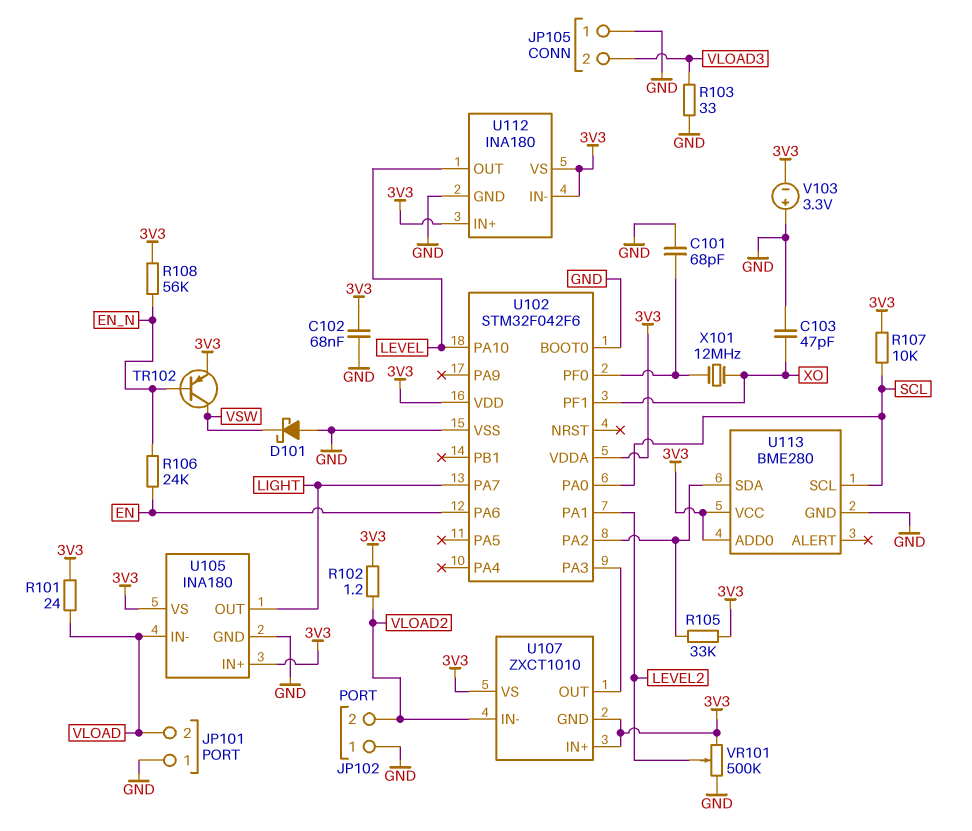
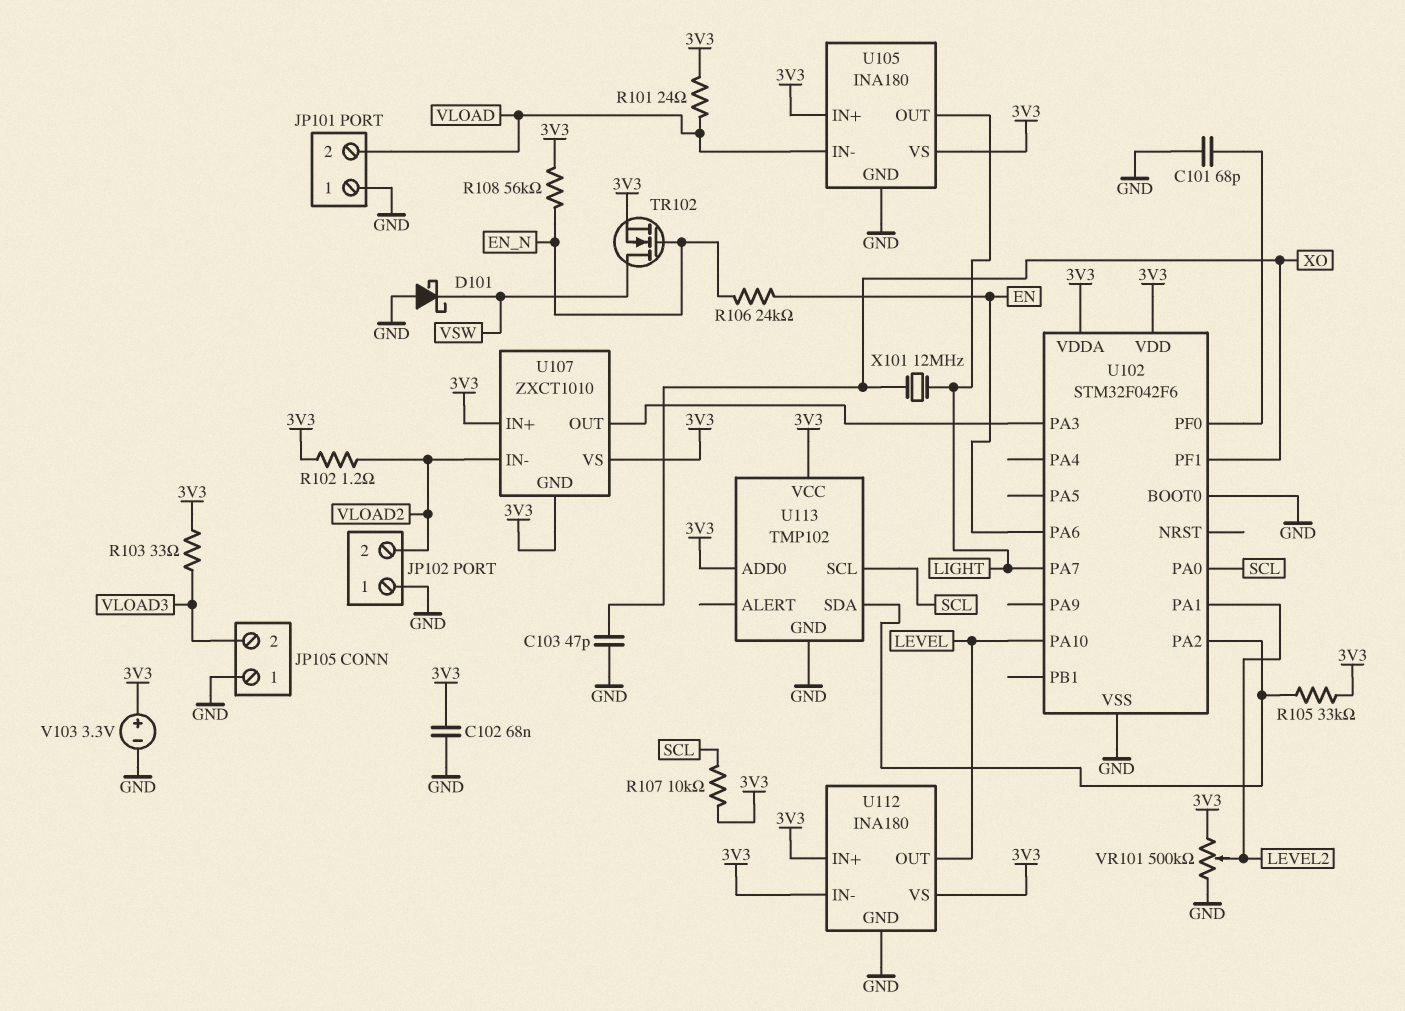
R103: 33 (GND, VLOAD3) -> 33 (3V3, VLOAD3)
TR102: PNP (B EN_N, C VSW, E 3V3) -> NMOS (G EN_N, D VSW, S 3V3)
U113: BME280 -> TMP102
V103: 3.3V (plus GND, minus 3V3) -> 3.3V (plus 3V3, minus GND)
X101: 12MHz (U102/PF0, XO) -> 12MHz (LIGHT, XO)

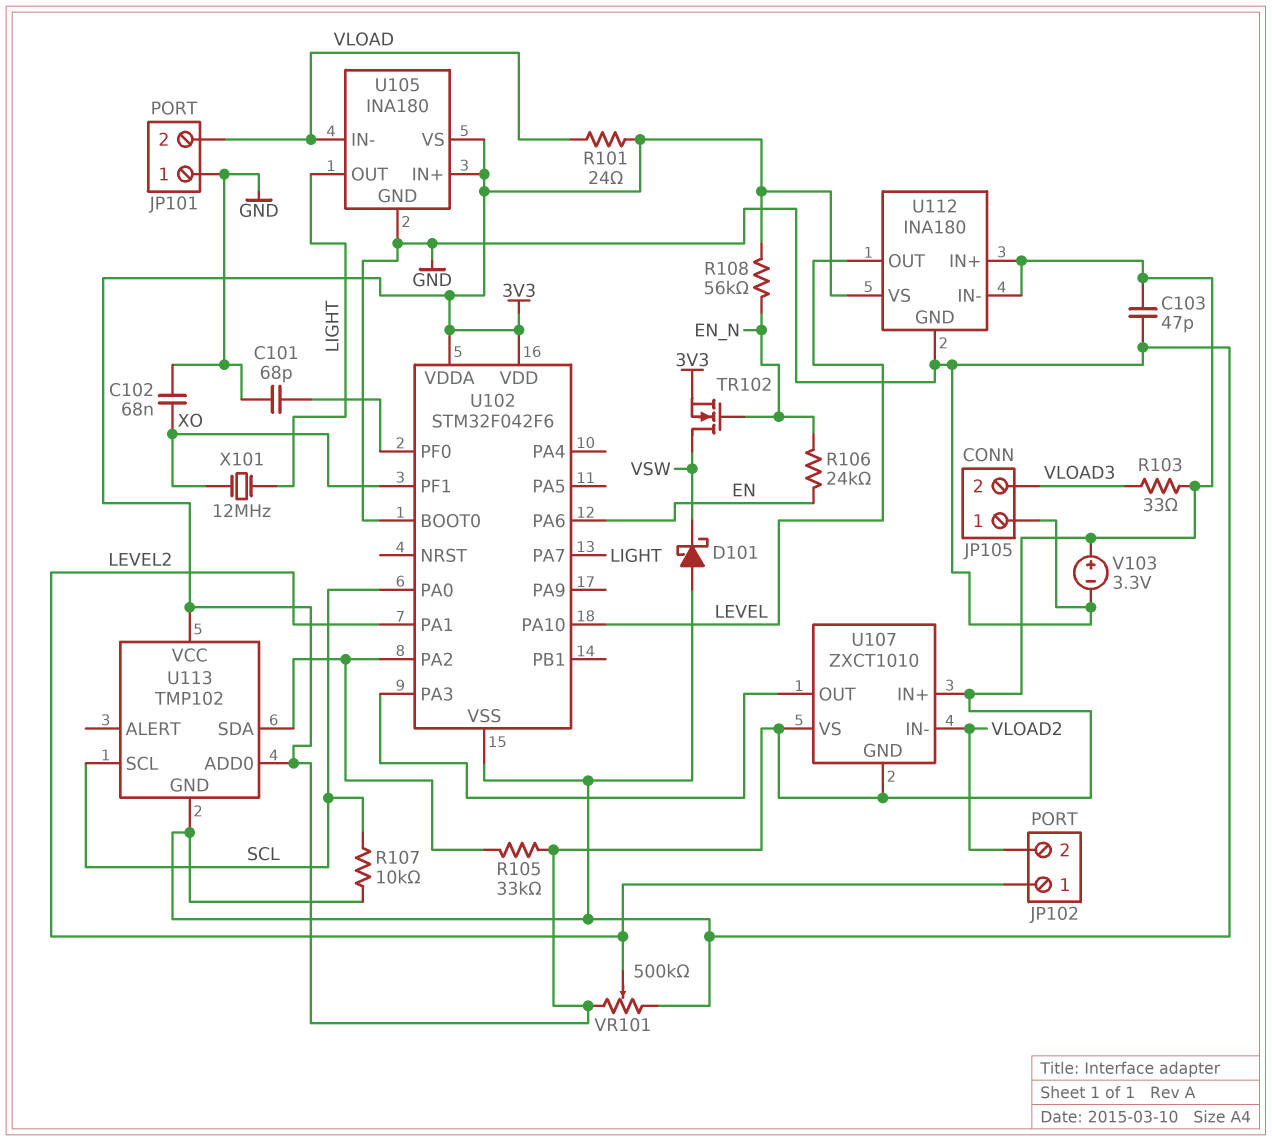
C102: 68nF (3V3, GND) -> 68nF (GND, XO)
C103: 47pF (GND, XO) -> 47pF (3V3, GND)
JP102 pin 1: GND -> LEVEL2
R102: 1.2 (3V3, VLOAD2) -> none
R107: 10k (3V3, SCL) -> 10k (GND, SCL)

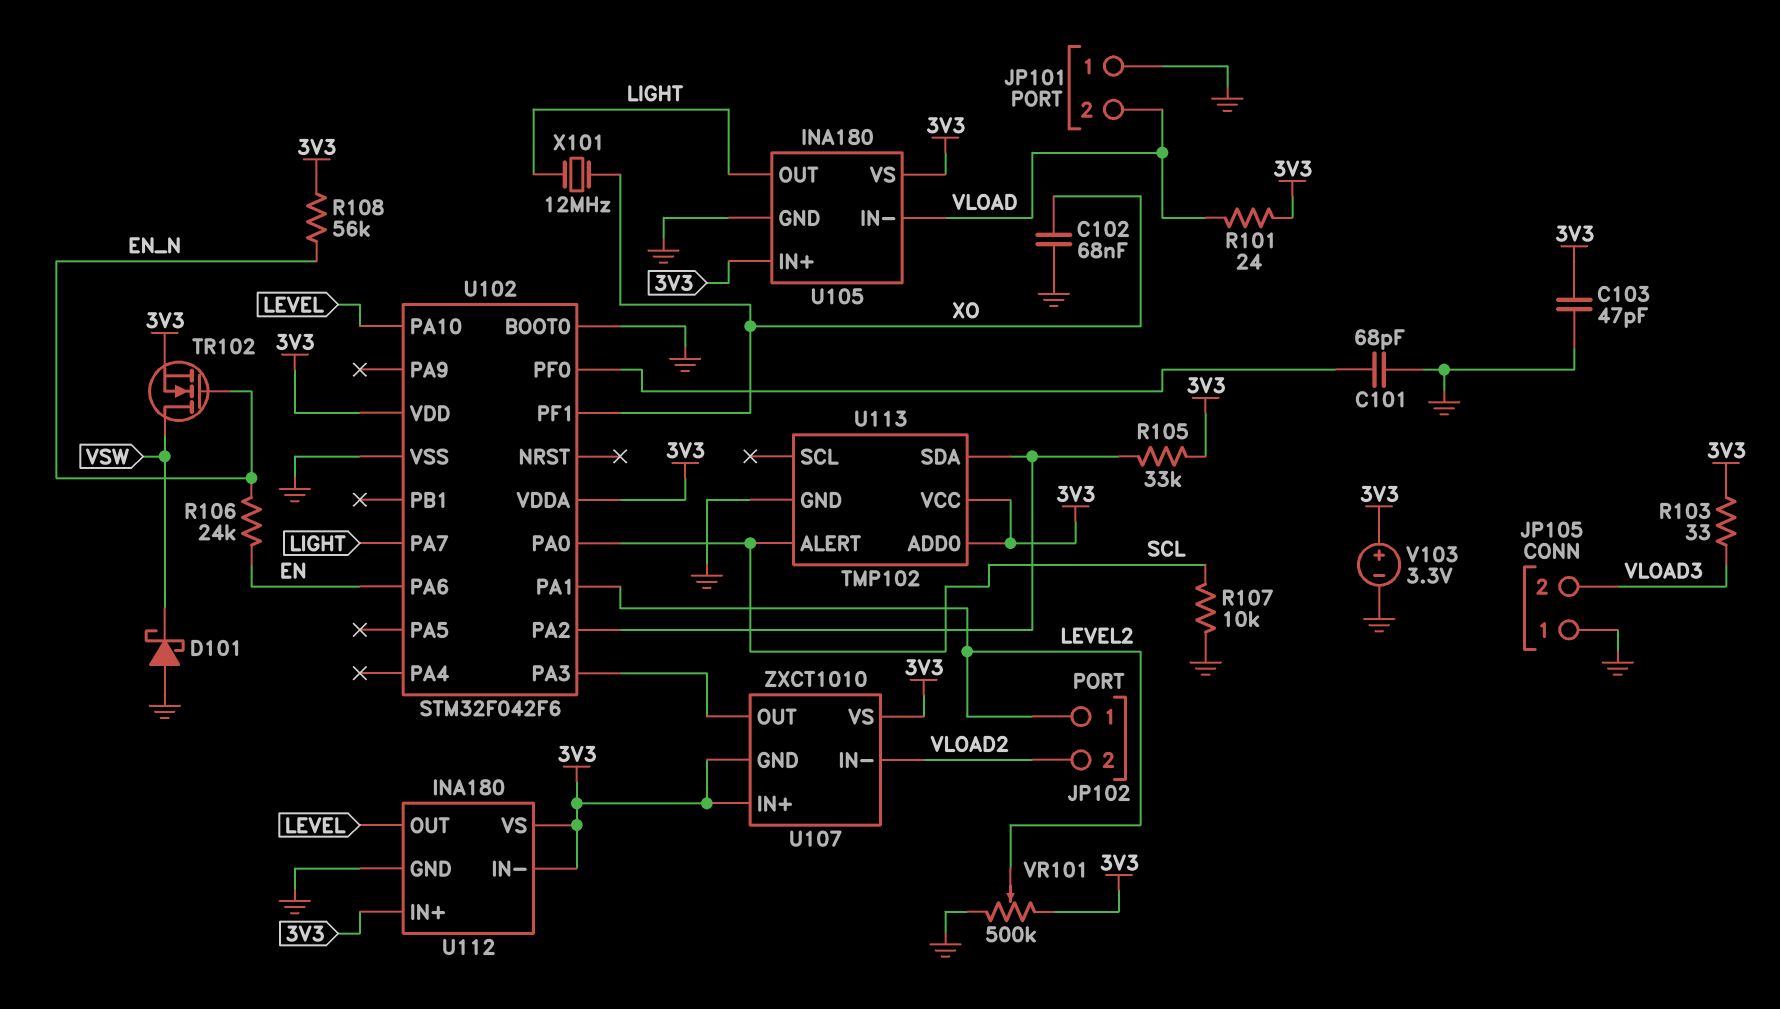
U113 pin ALERT: none -> SCL
U113 pin SCL: SCL -> none

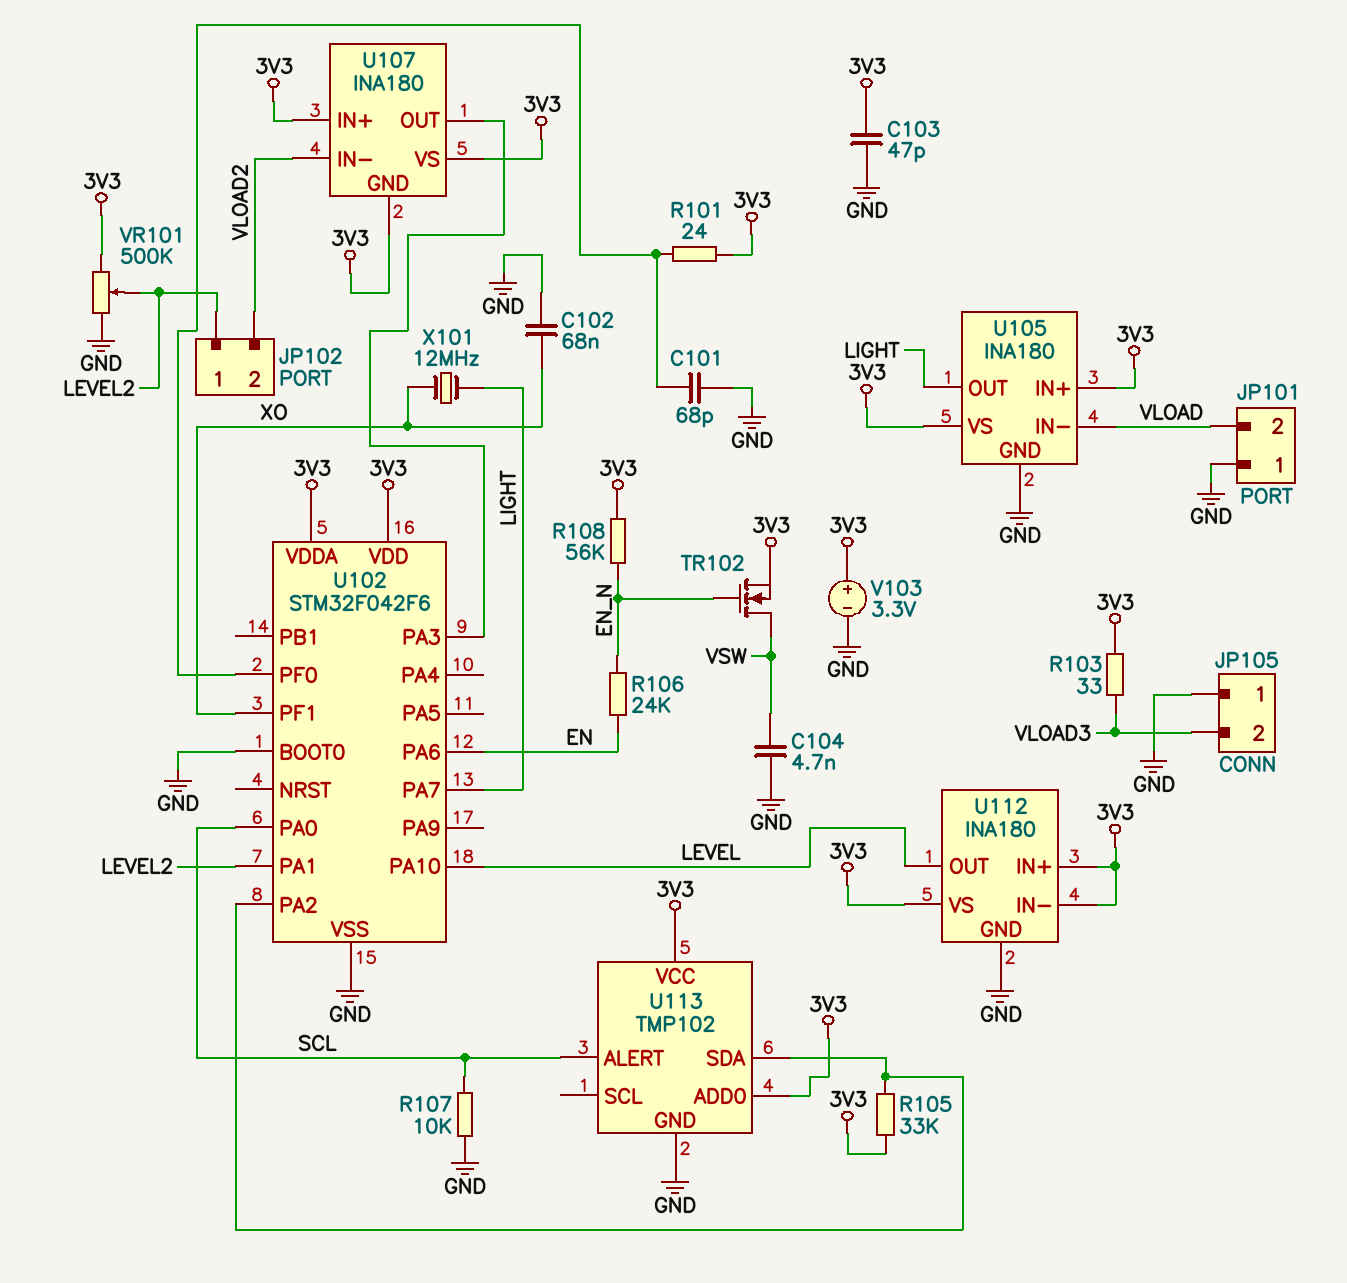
C104: none -> 4.7nF (GND, VSW)
D101: schottky (A GND, K VSW) -> none
R101: 24 (3V3, VLOAD) -> 24 (3V3, U102/PF0)
U107: ZXCT1010 -> INA180

